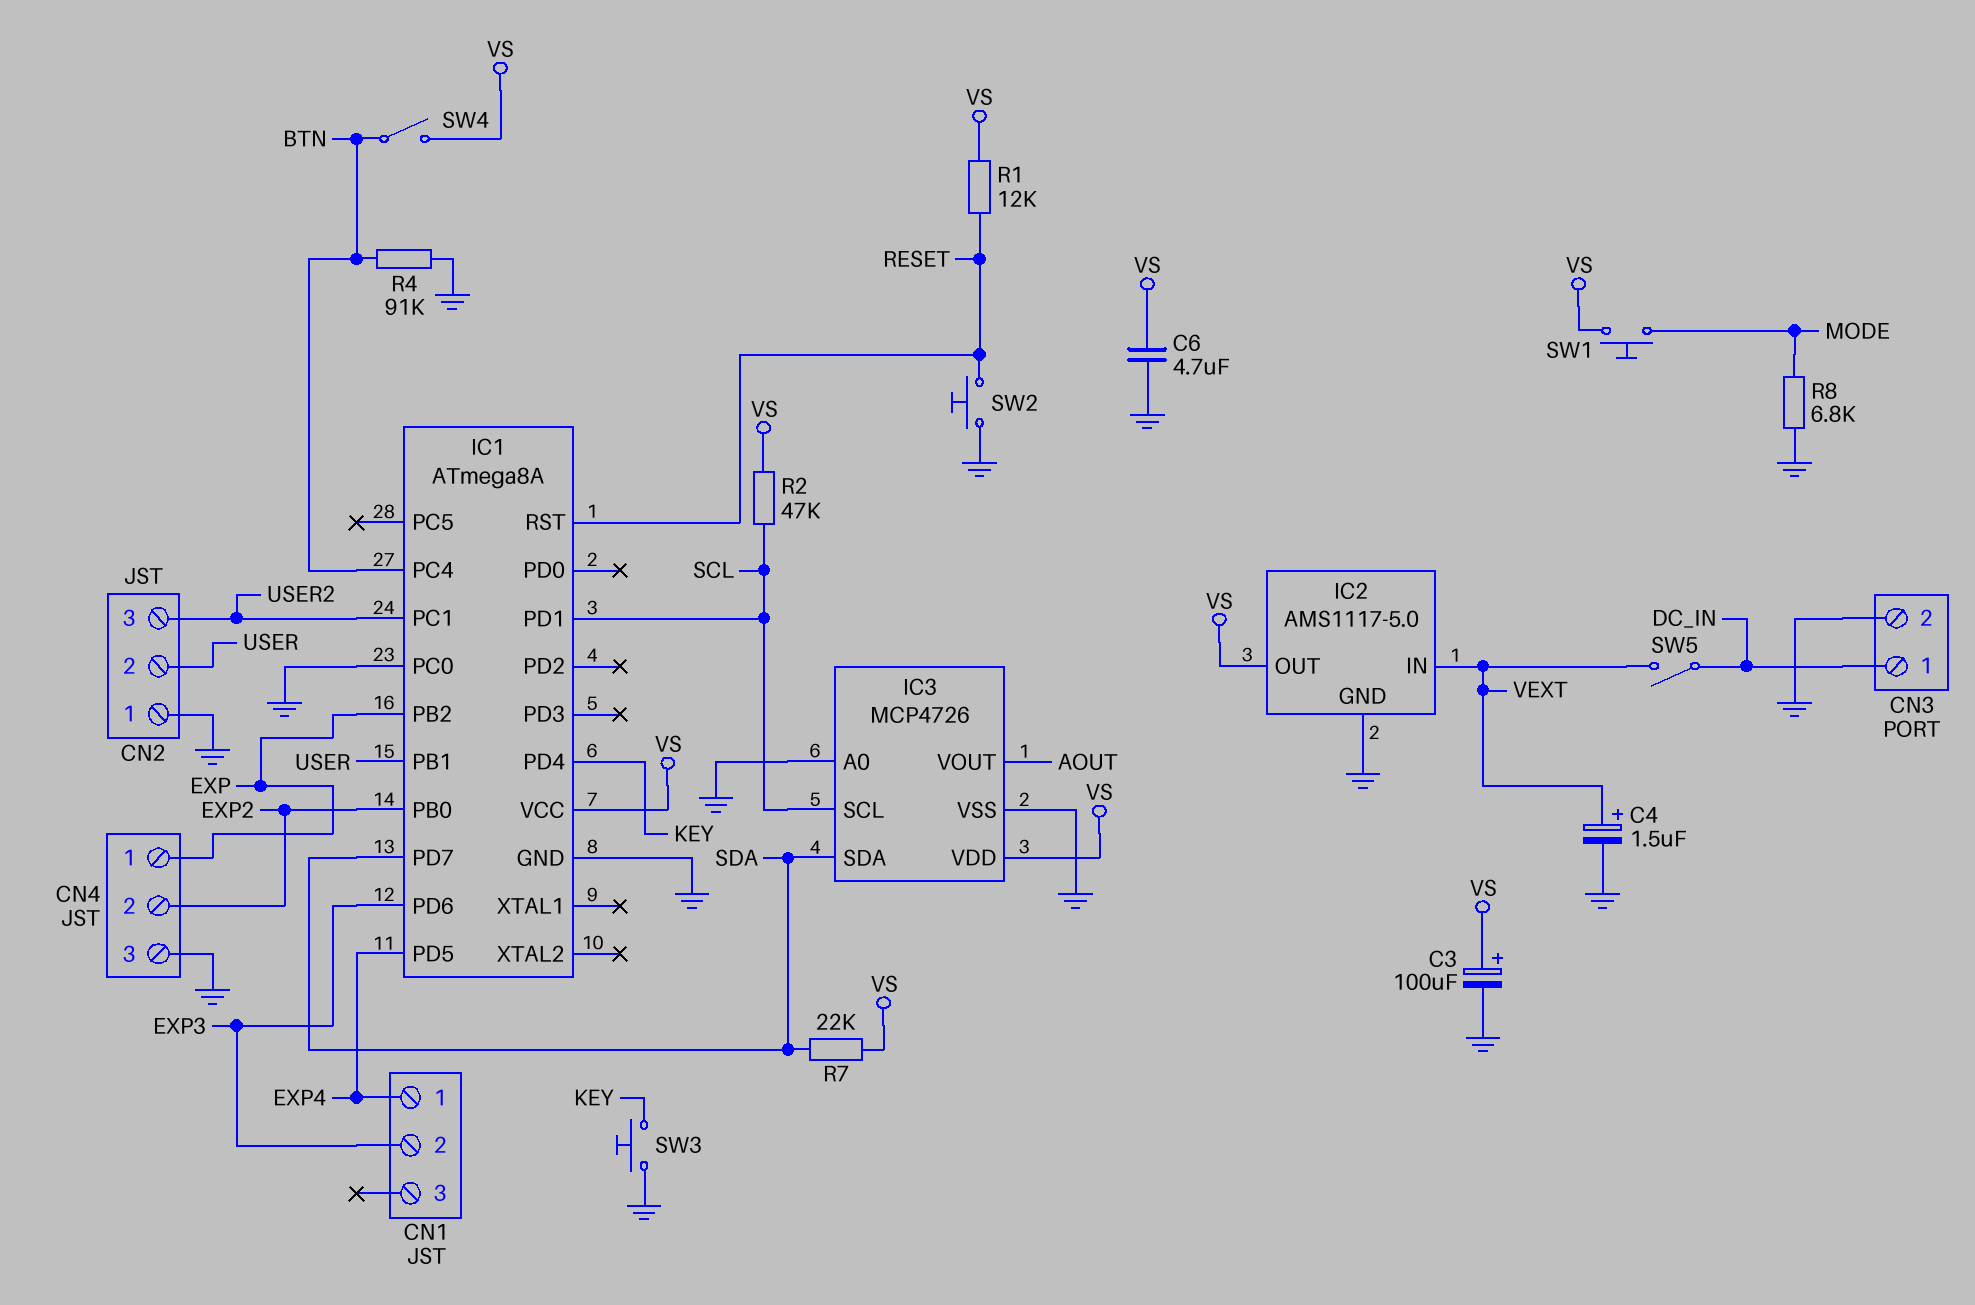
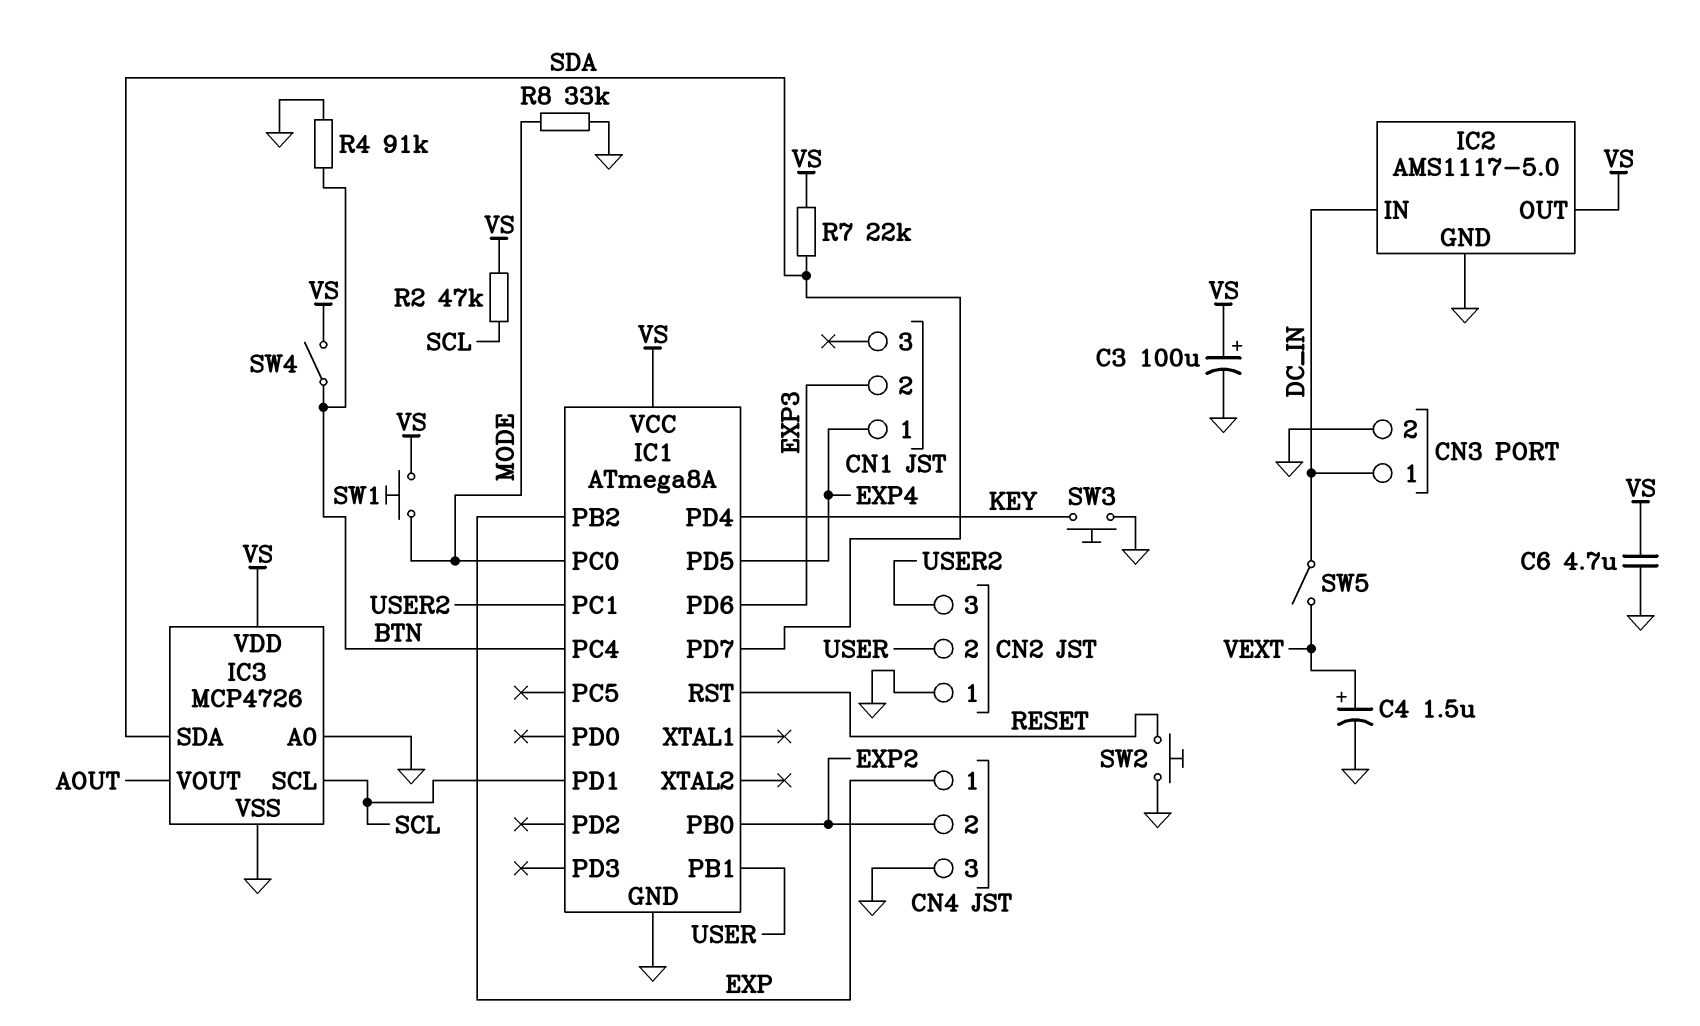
IC1 pin PC0: GND -> MODE
IC2 pin IN: VEXT -> DC_IN
R1: 12k (RESET, VS) -> none
R8: 6.8k (GND, MODE) -> 33k (GND, MODE)

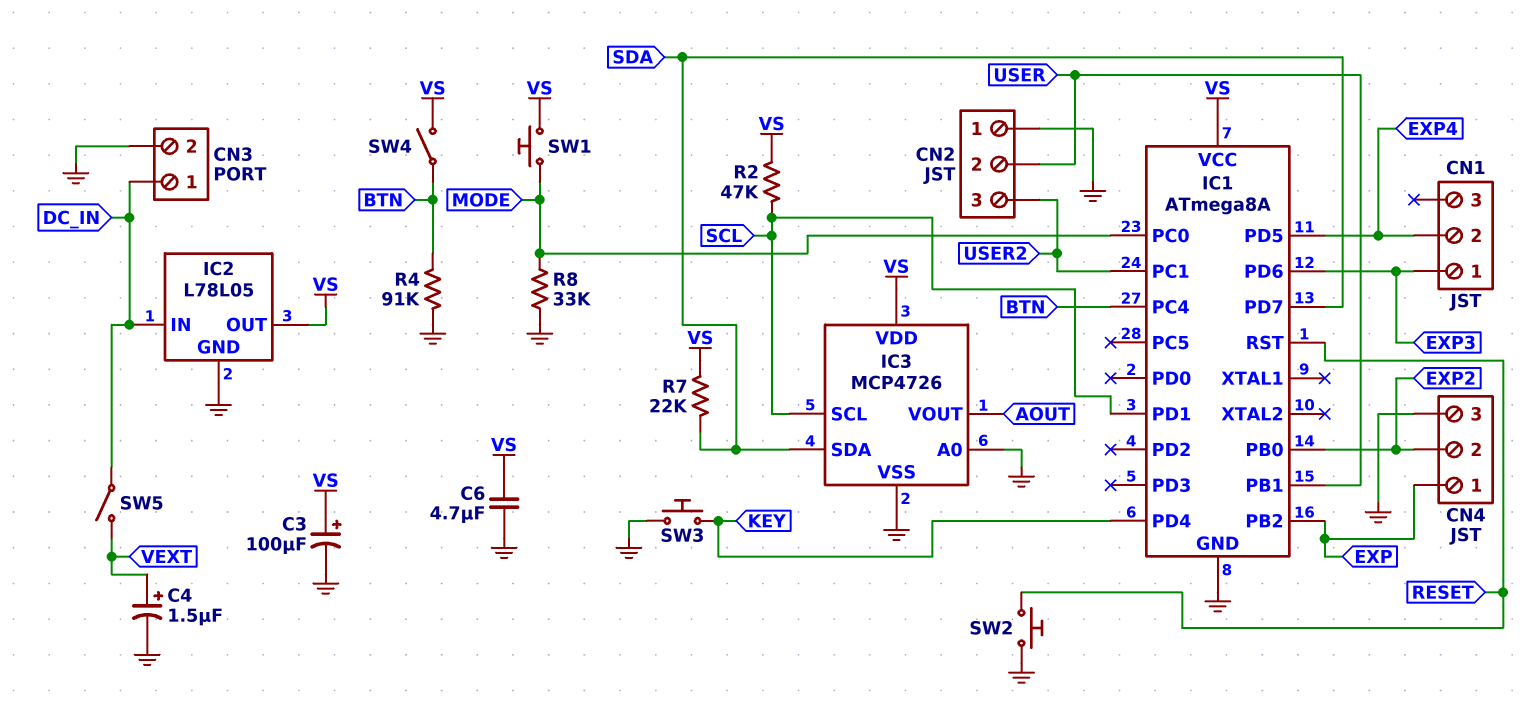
CN1 pin 1: EXP4 -> EXP3
CN1 pin 2: EXP3 -> EXP4
IC2: AMS1117-5.0 -> L78L05

